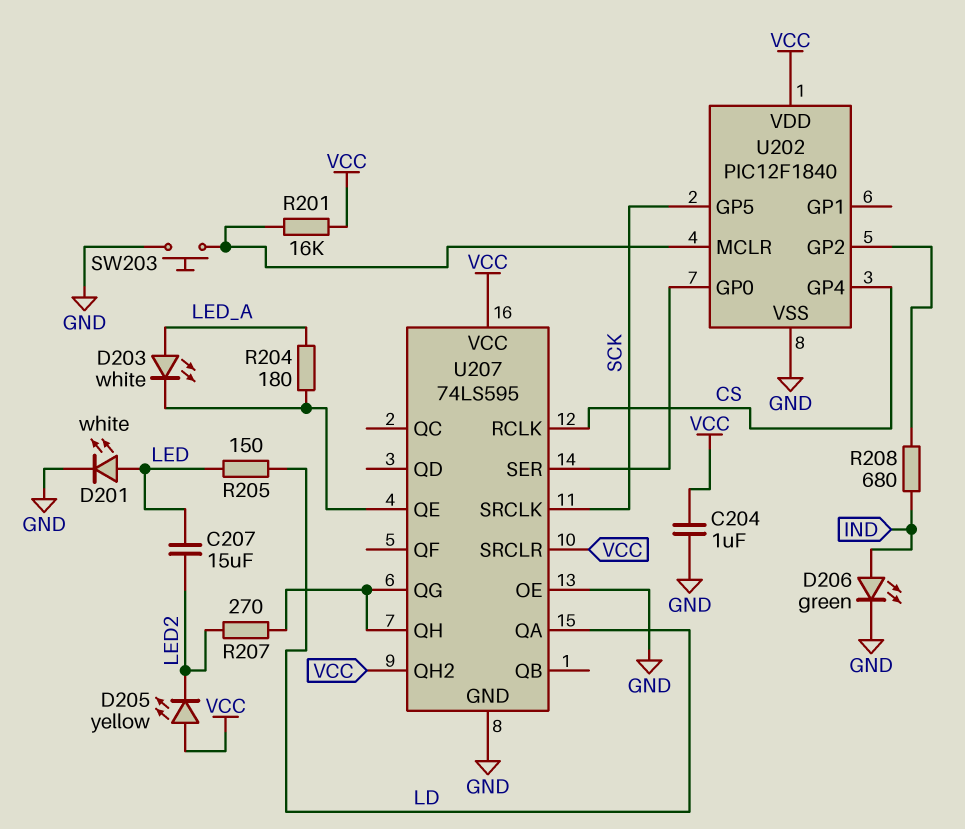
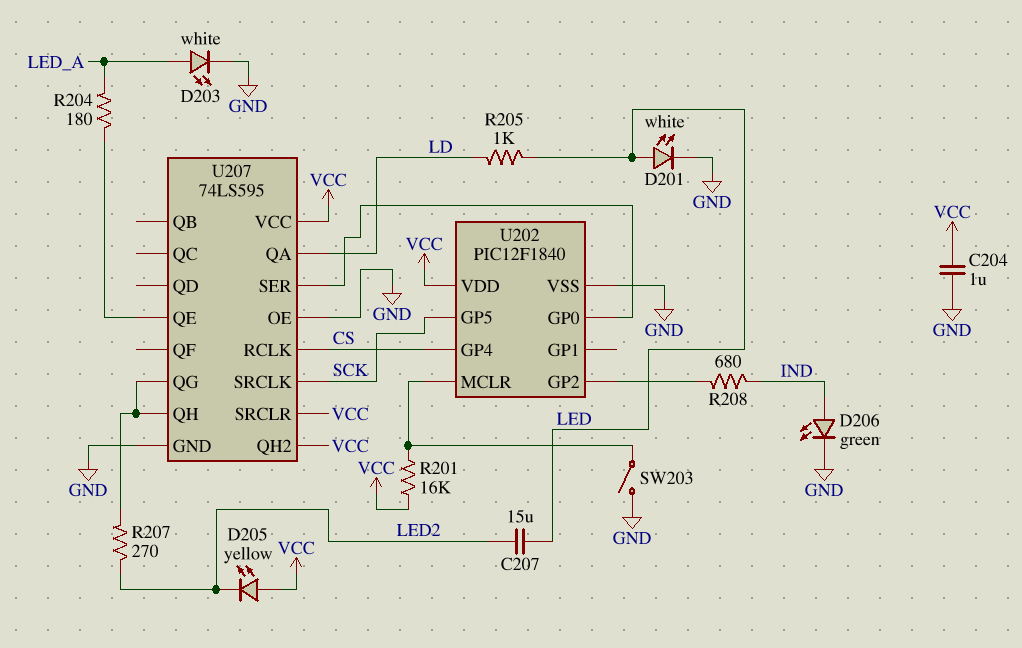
D203: LED white (A LED_A, K U207/QE) -> LED white (A LED_A, K GND)
R205: 150 (LD, LED) -> 1k (LD, LED)
SW203: button (GND, U202/MCLR) -> switch (GND, U202/MCLR)

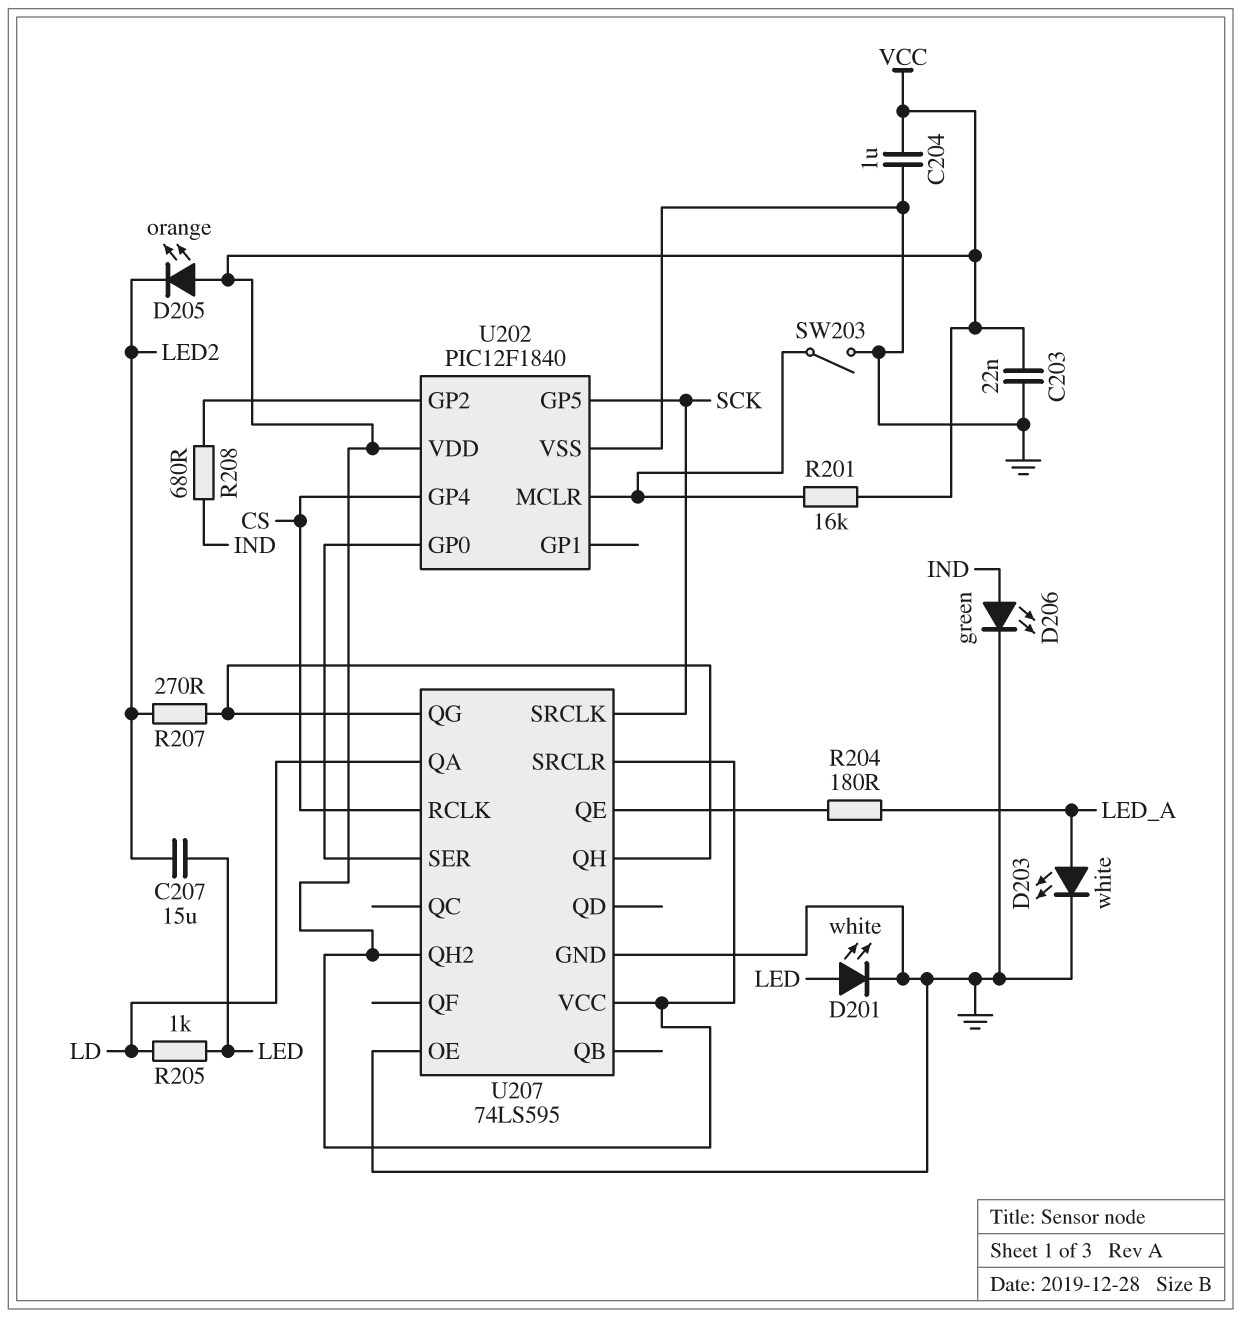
C203: none -> 22nF (GND, VCC)
D205: LED yellow (A VCC, K LED2) -> LED orange (A VCC, K LED2)

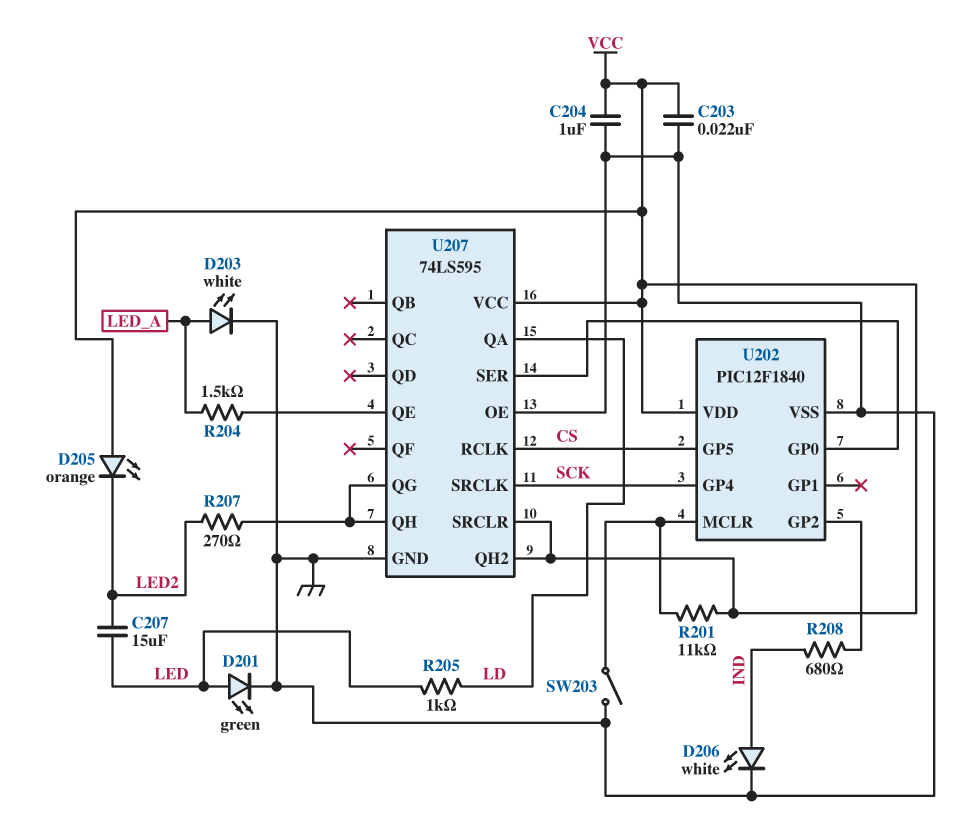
D201: LED white (A LED, K GND) -> LED green (A LED, K GND)
D206: LED green (A IND, K GND) -> LED white (A IND, K GND)
R201: 16k (U202/MCLR, VCC) -> 11k (U202/MCLR, VCC)
R204: 180 (LED_A, U207/QE) -> 1.5k (LED_A, U207/QE)
U202 pin GP4: CS -> SCK
U202 pin GP5: SCK -> CS

